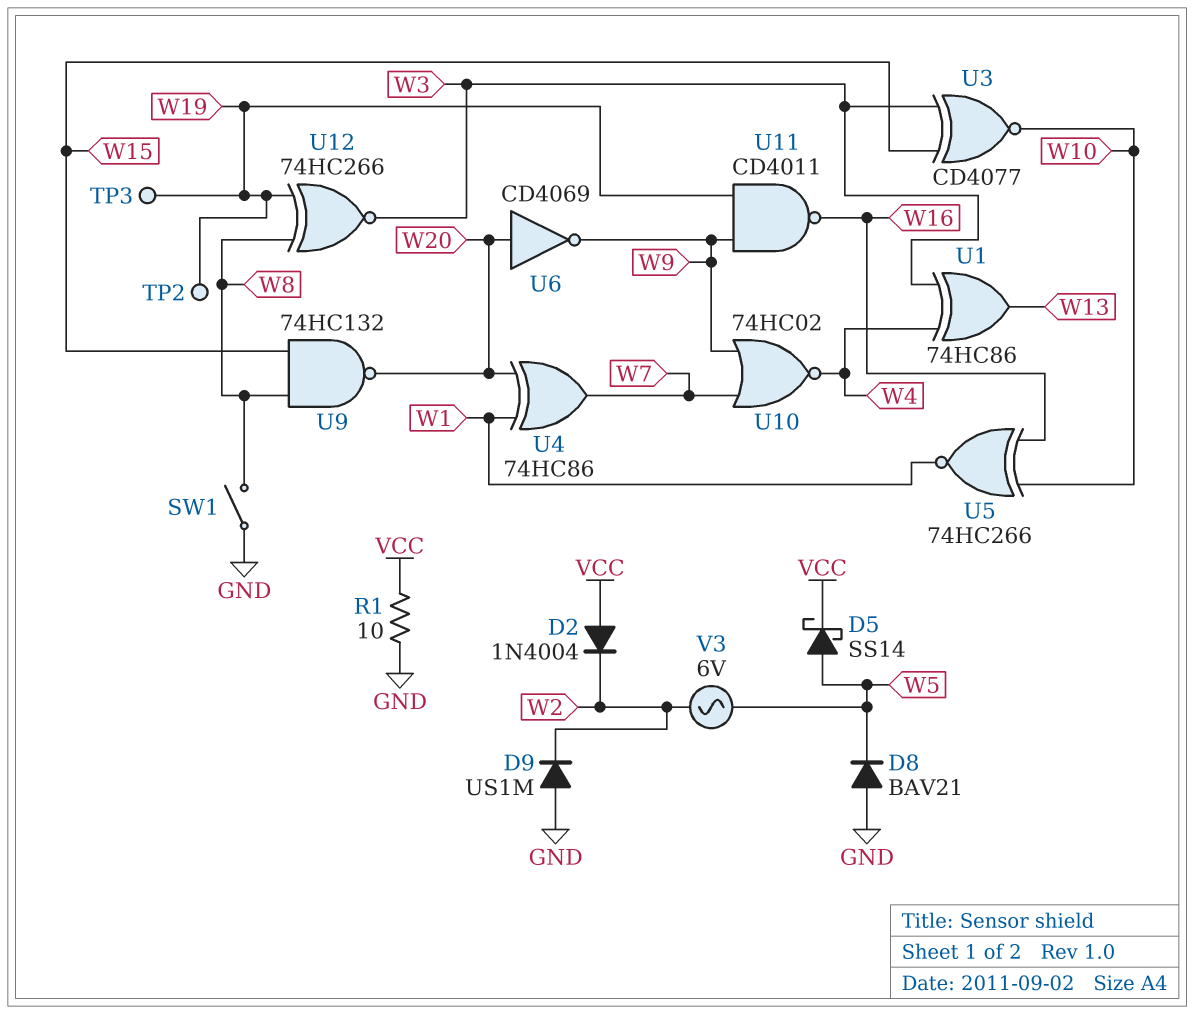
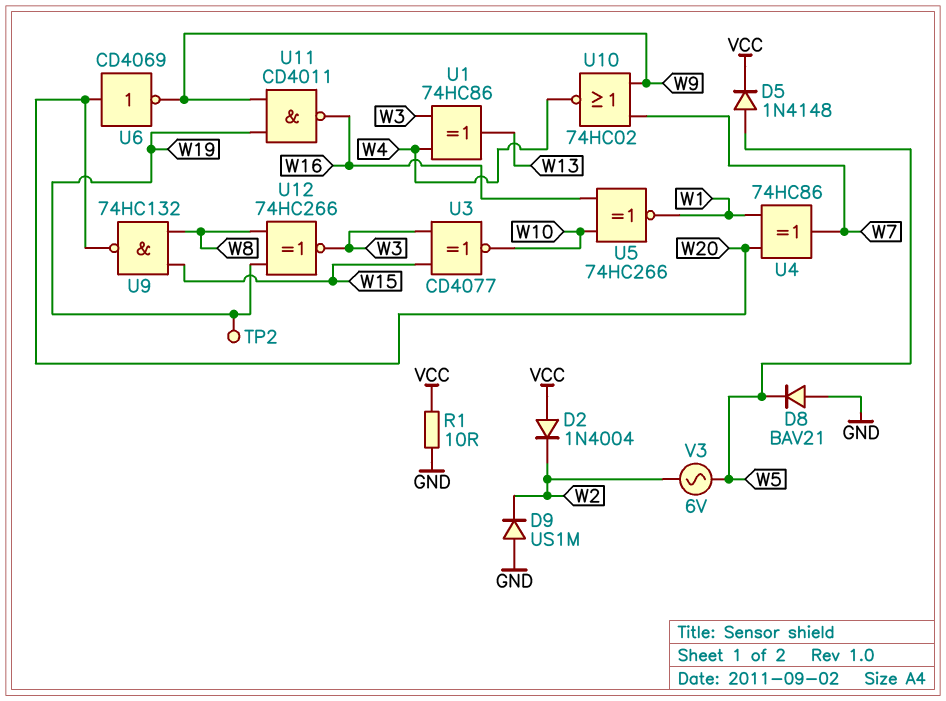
D5: schottky SS14 (A W5, K VCC) -> diode 1N4148 (A W5, K VCC)
SW1: switch (GND, W8) -> none
TP3: test point (W19) -> none

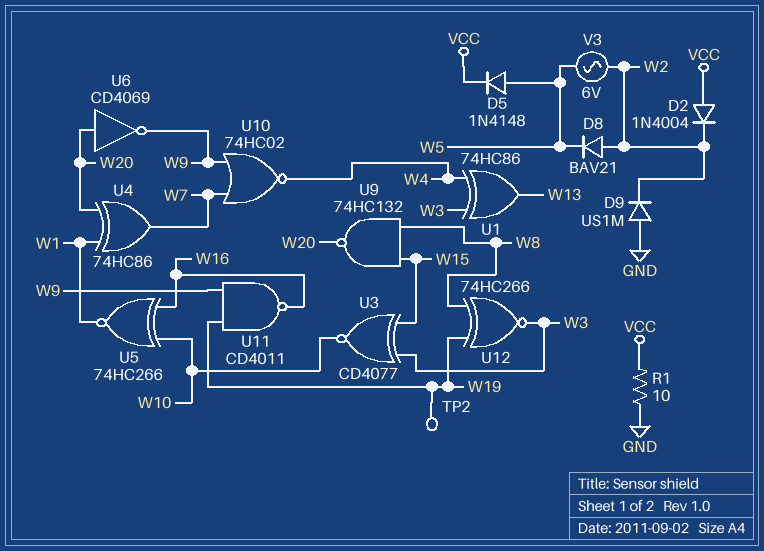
D8: diode BAV21 (A GND, K W5) -> diode BAV21 (A W2, K W5)

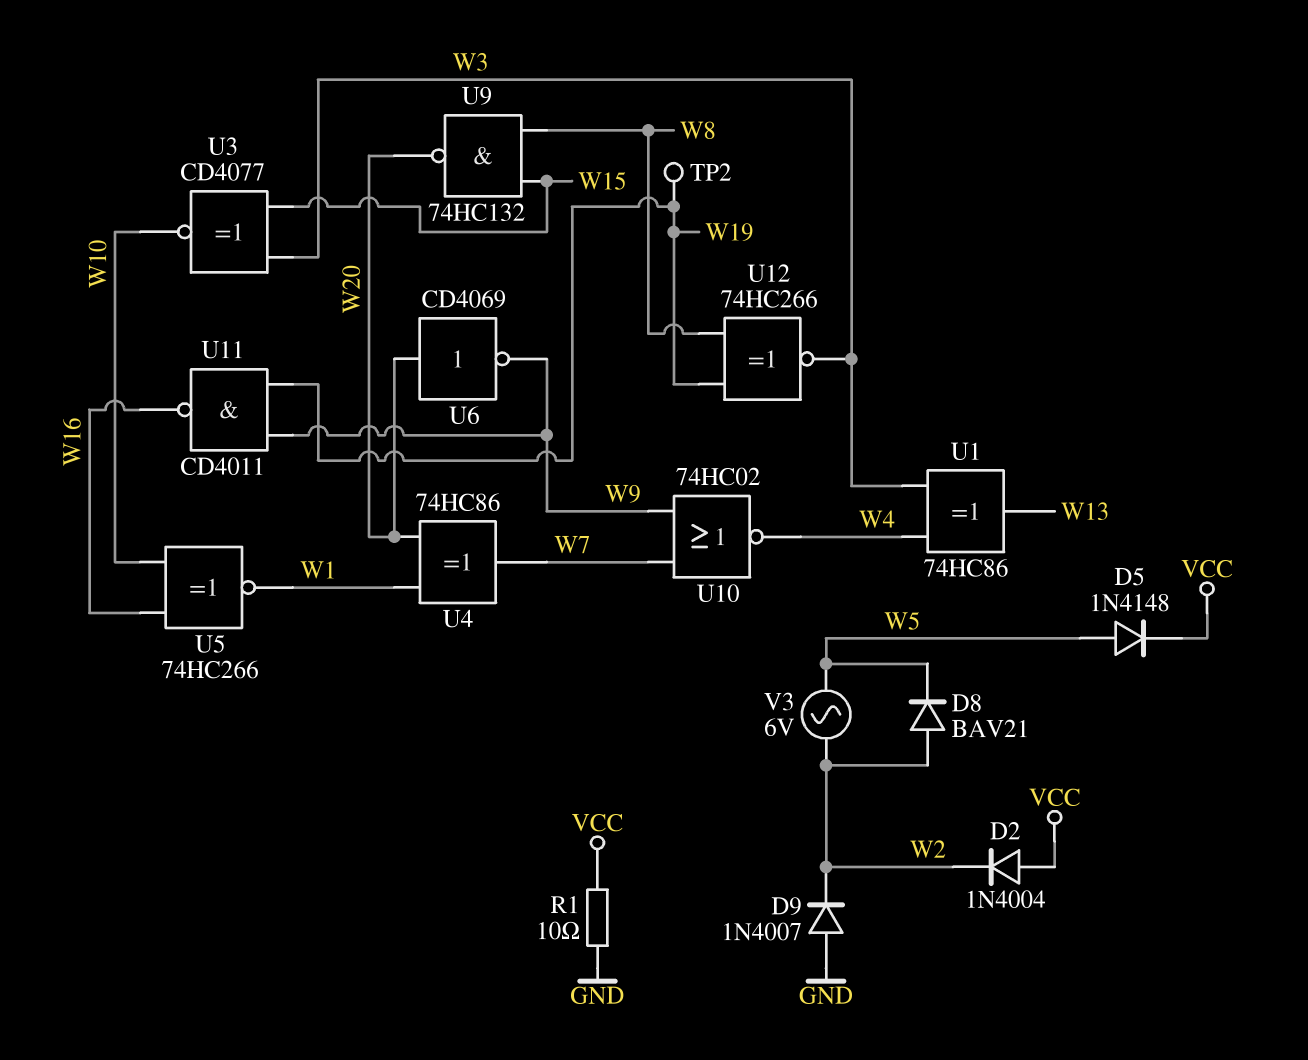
D9: diode US1M (A GND, K W2) -> diode 1N4007 (A GND, K W2)

